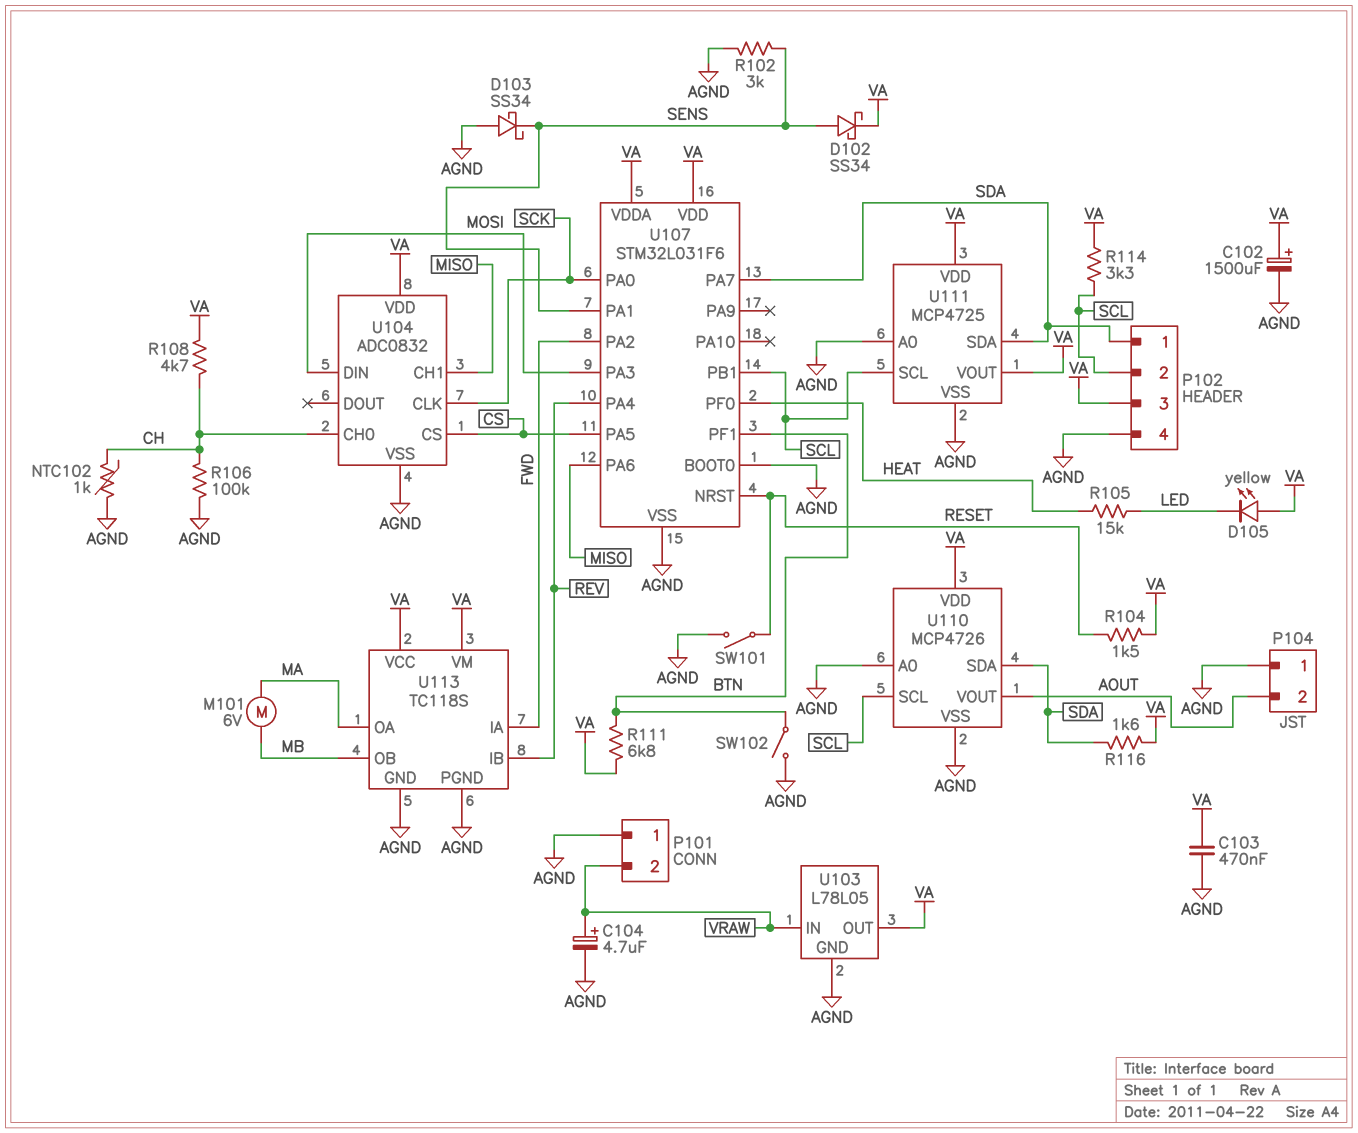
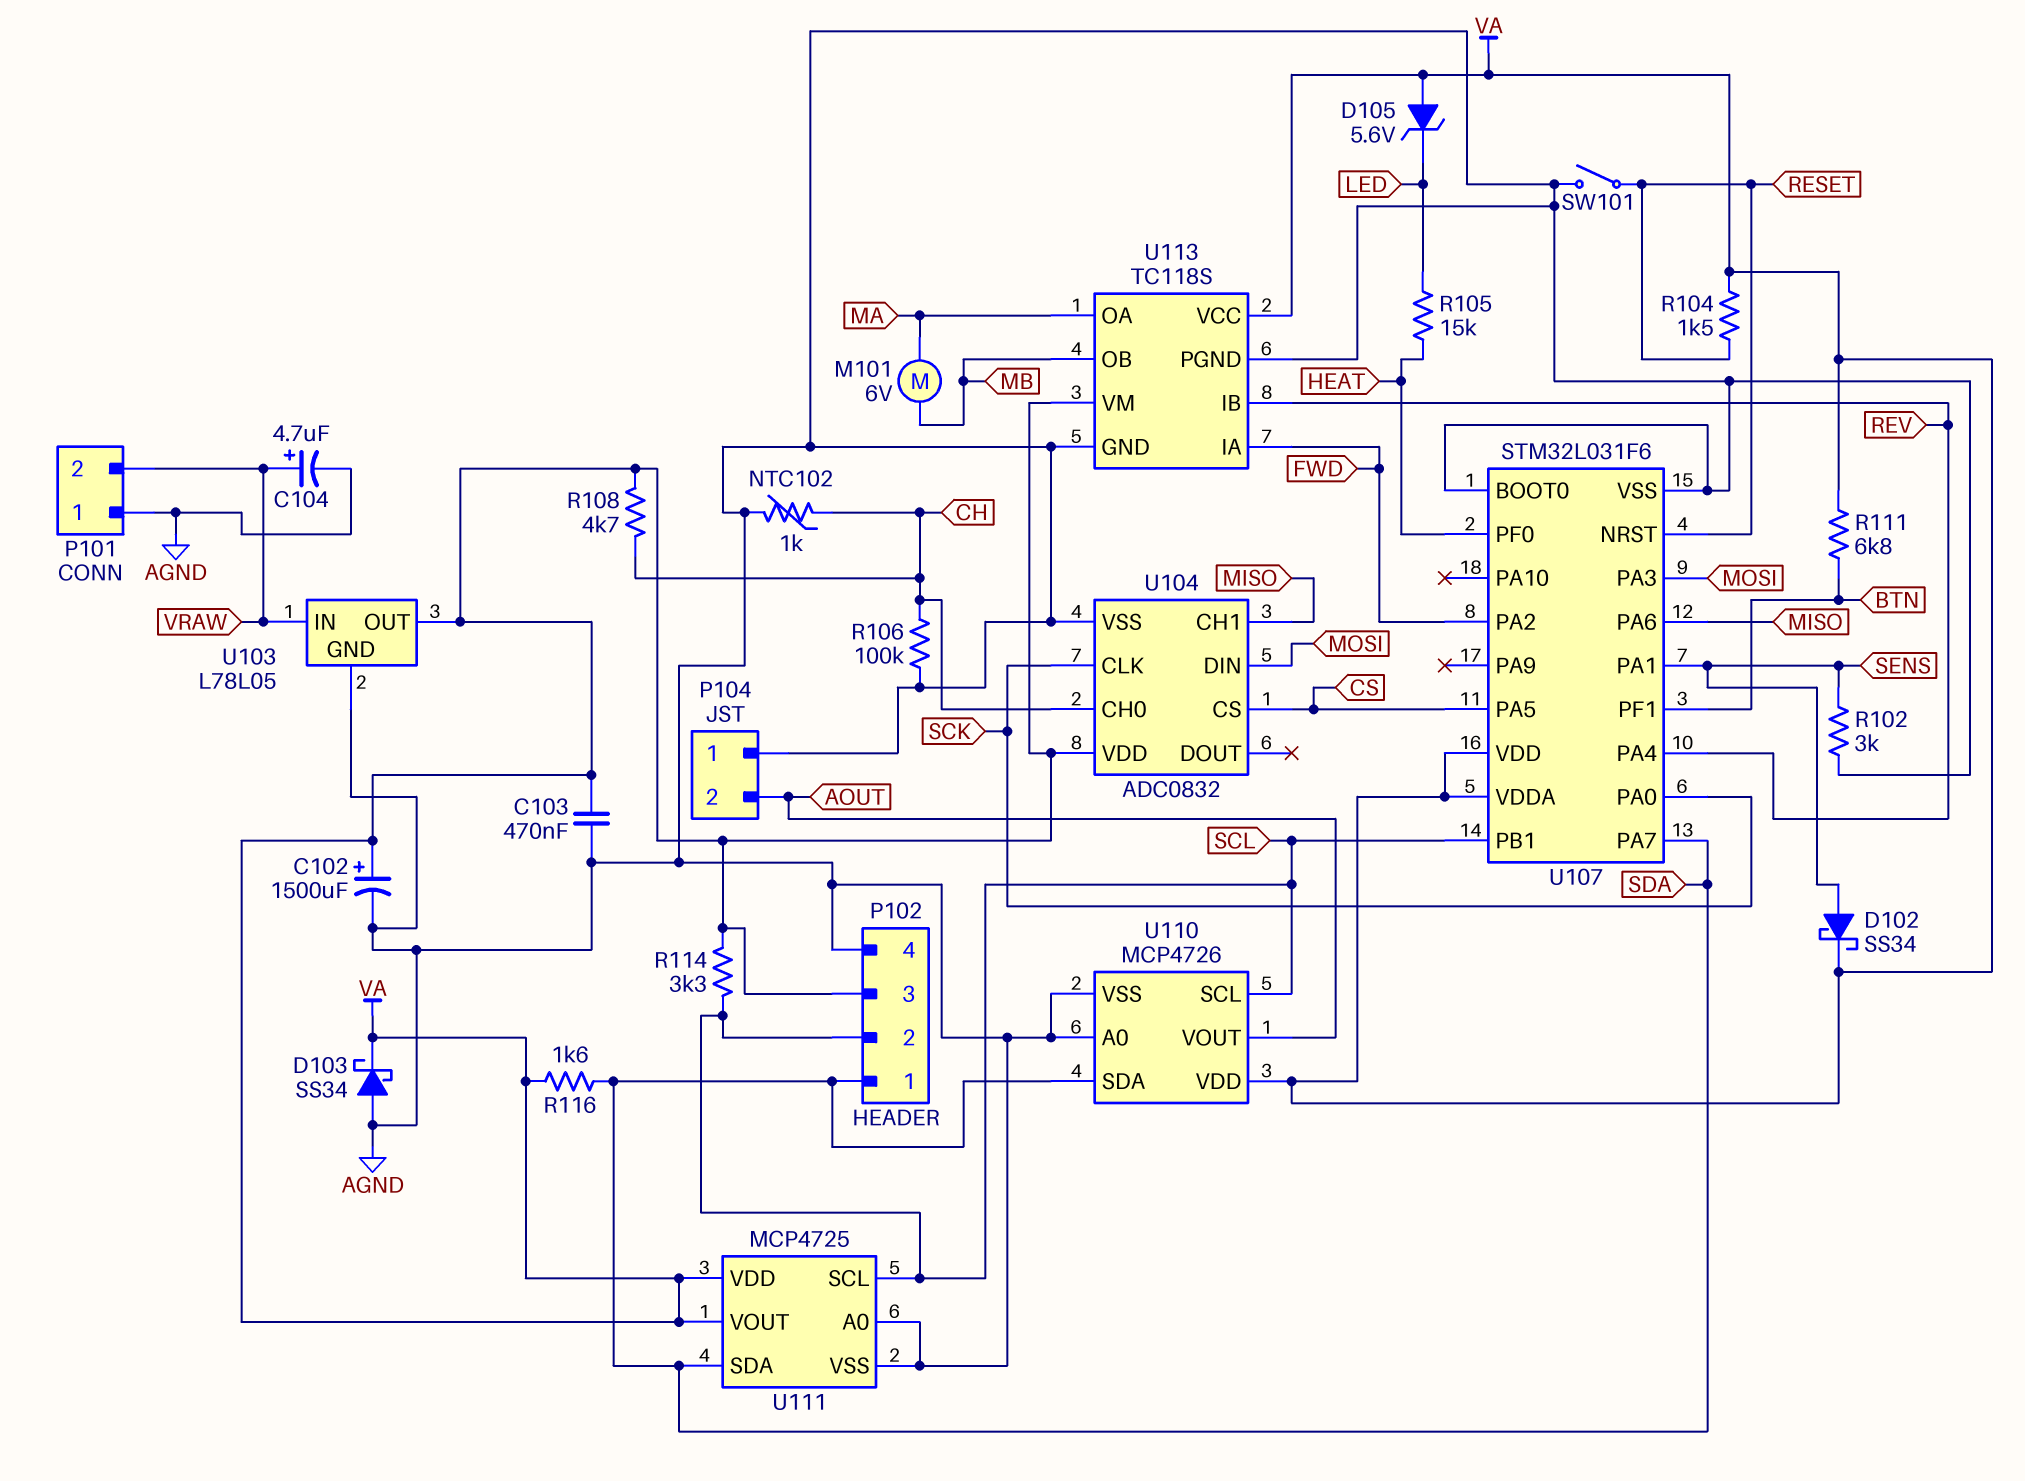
D103: schottky SS34 (A AGND, K SENS) -> schottky SS34 (A AGND, K VA)
D105: LED yellow (A VA, K LED) -> zener 5.6V (A VA, K LED)
SW102: switch (AGND, BTN) -> none

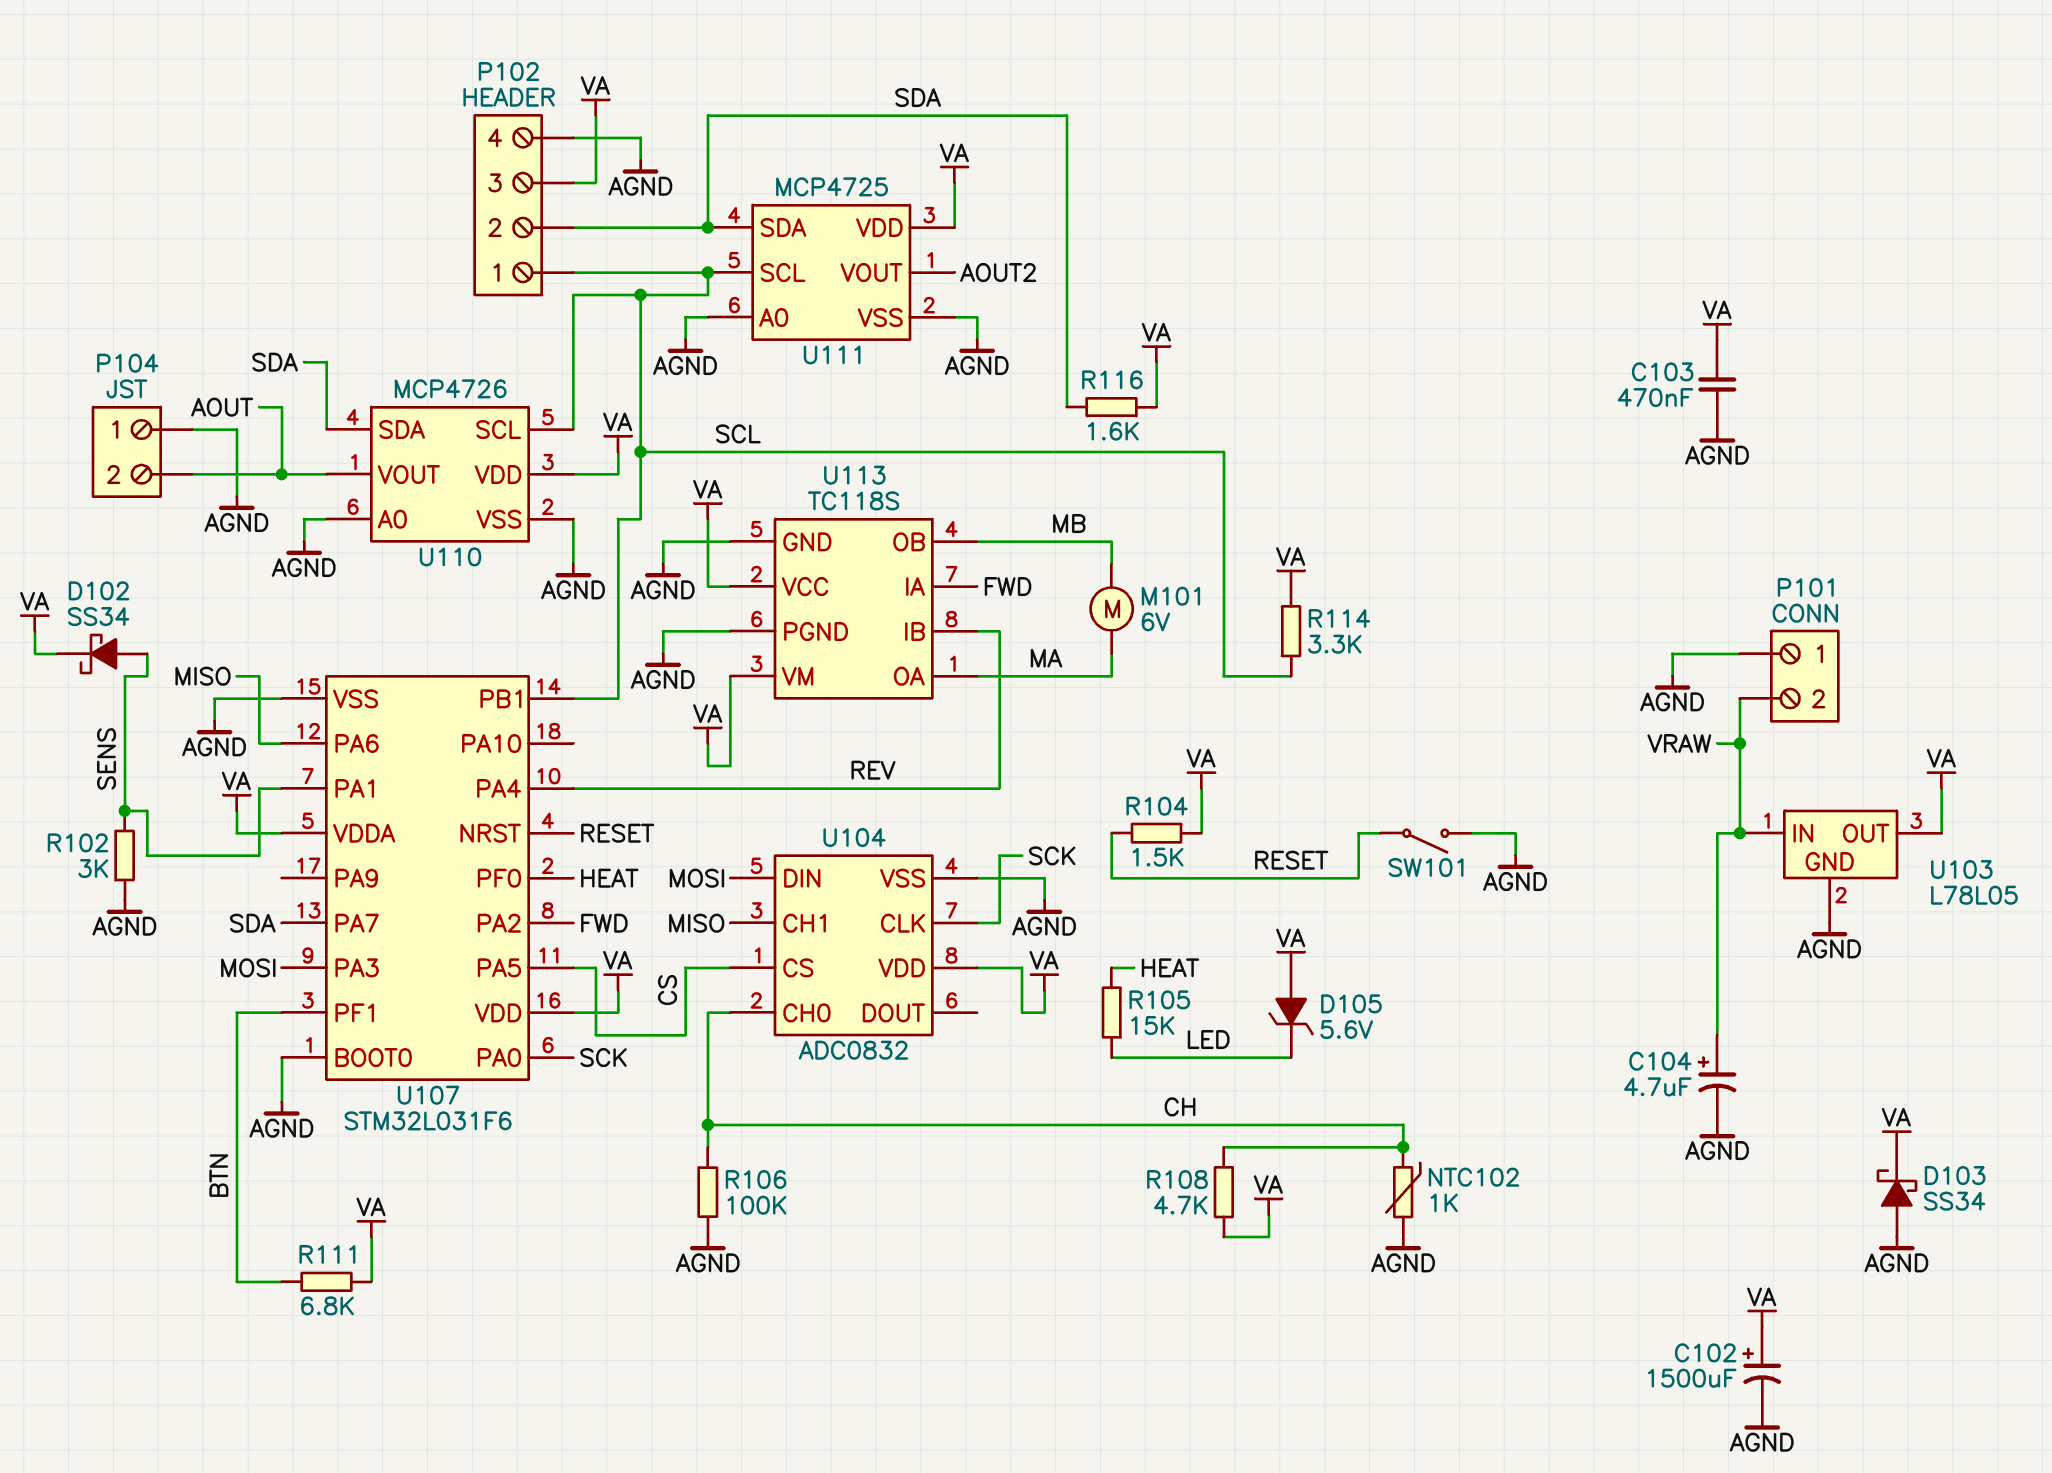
P102 pin 1: SDA -> SCL
P102 pin 2: SCL -> SDA
U111 pin VOUT: VA -> AOUT2

